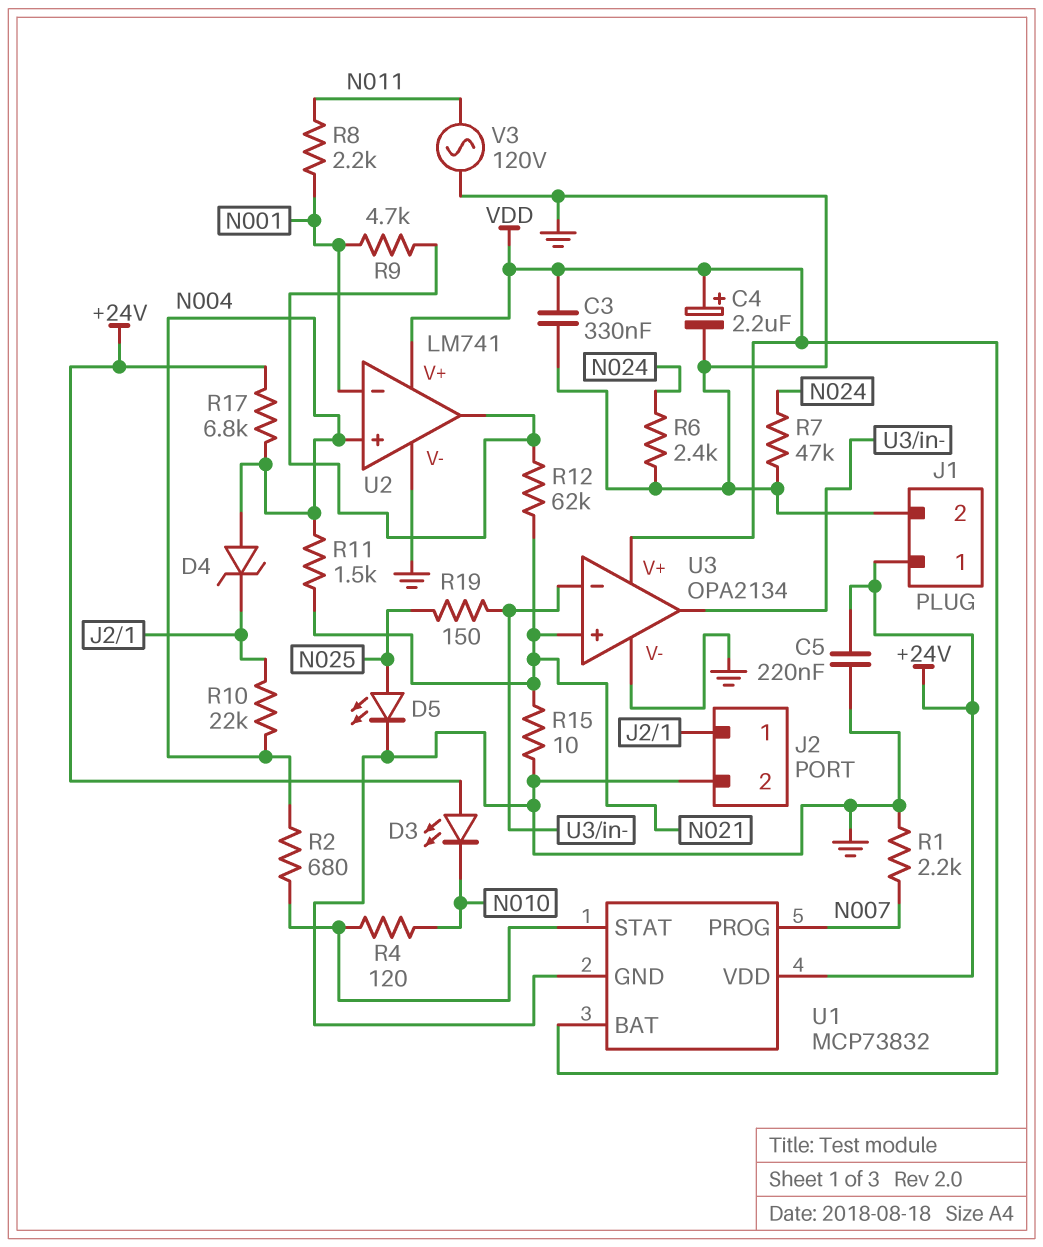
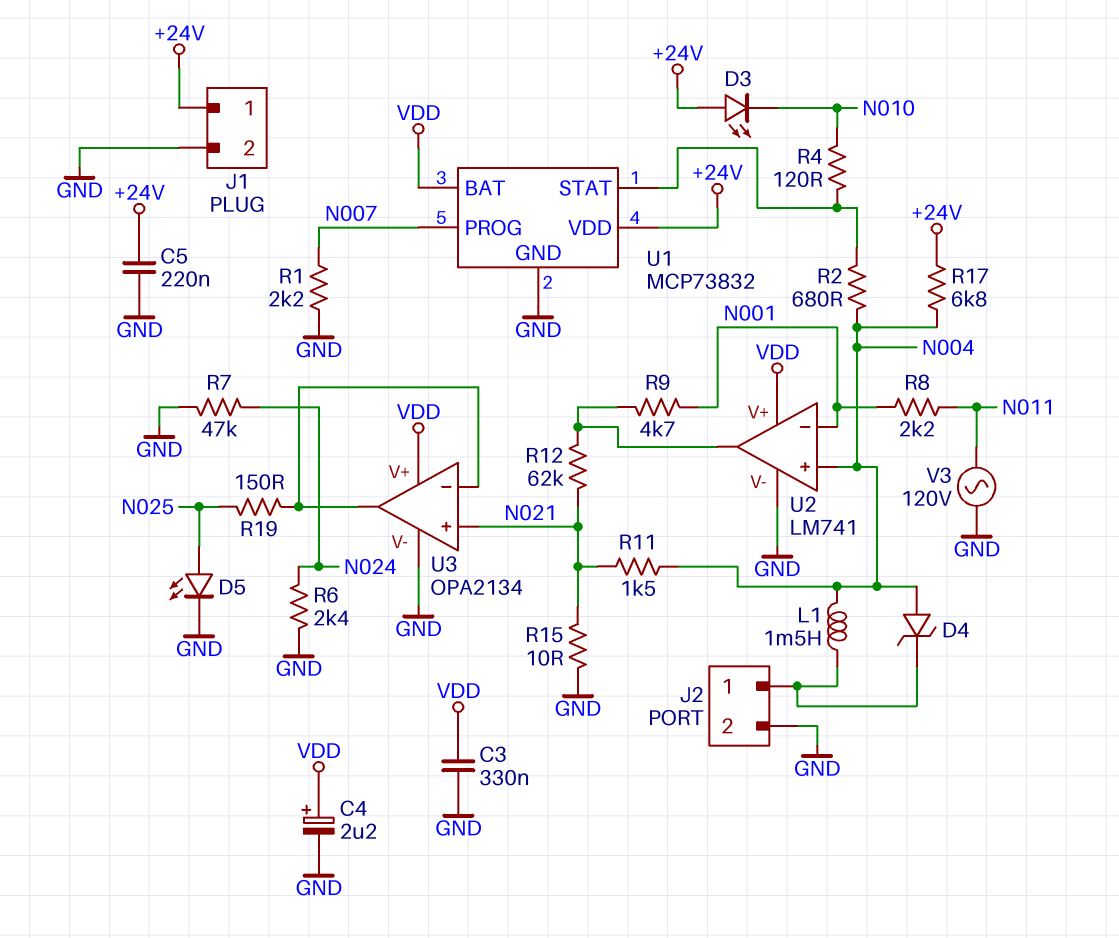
L1: none -> 1.5mH (J2/1, N004)
R10: 22k (J2/1, N004) -> none

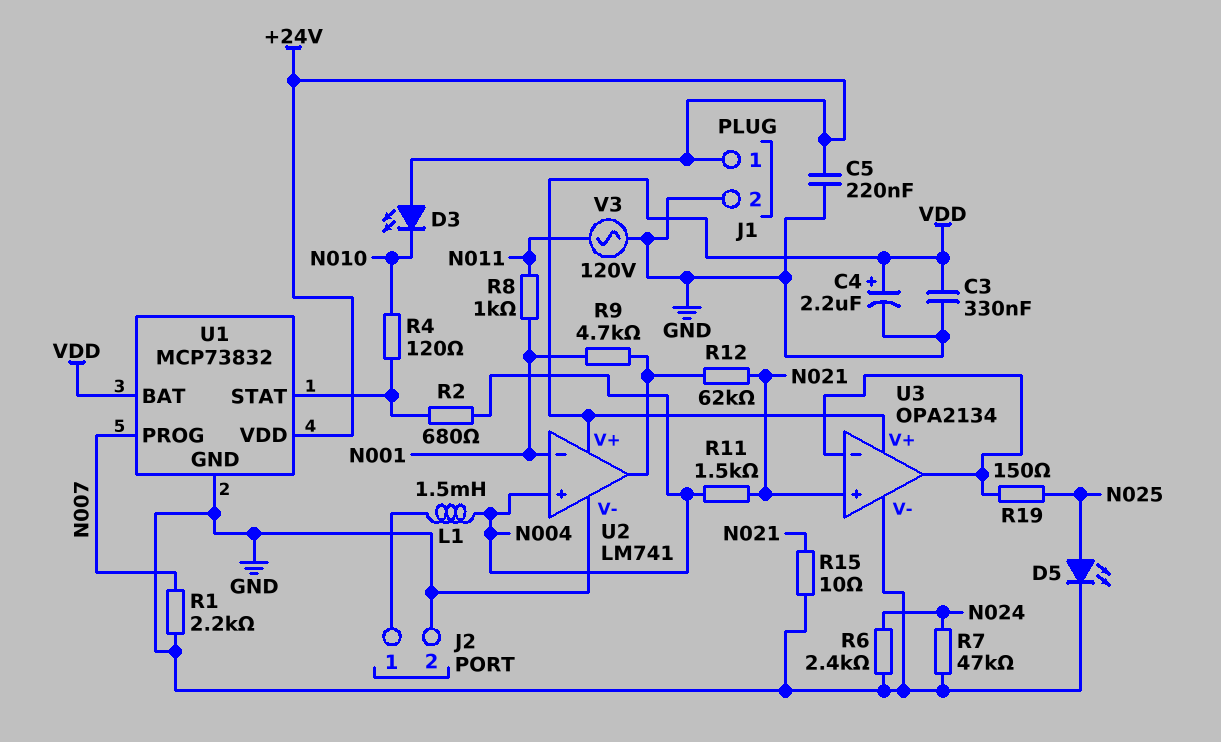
D4: zener (A N004, K J2/1) -> none
R8: 2.2k (N001, N011) -> 1k (N001, N011)
R17: 6.8k (+24V, N004) -> none

